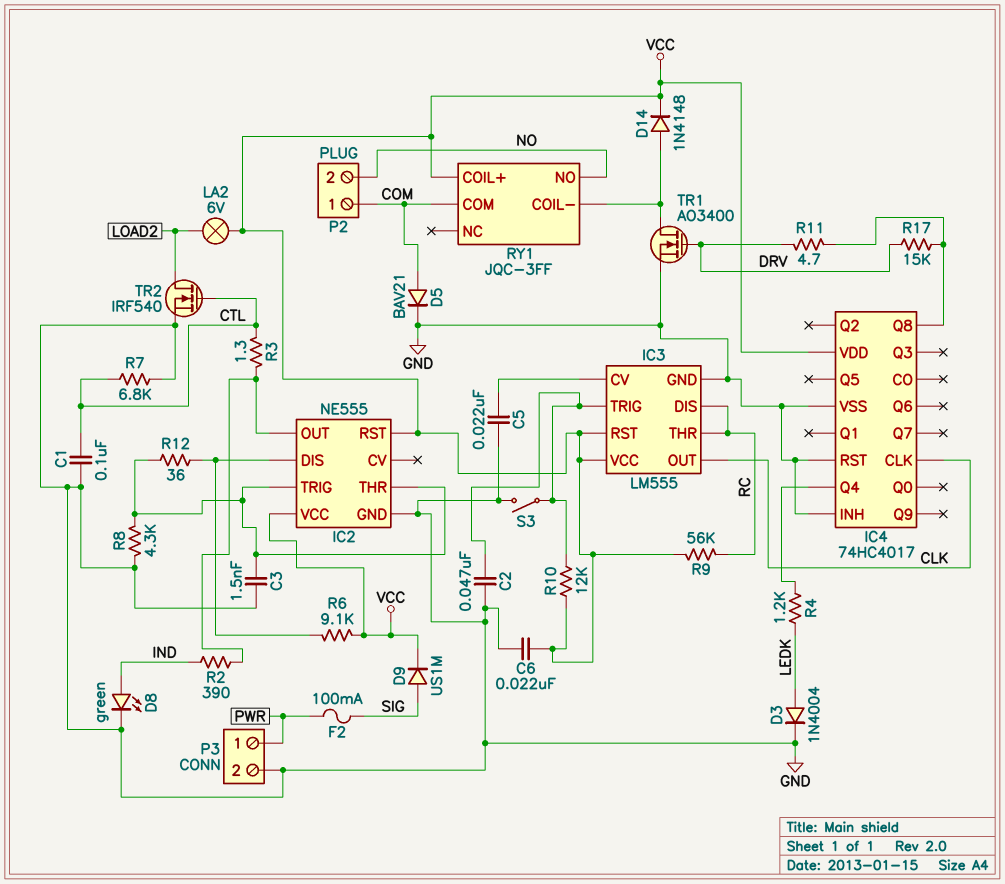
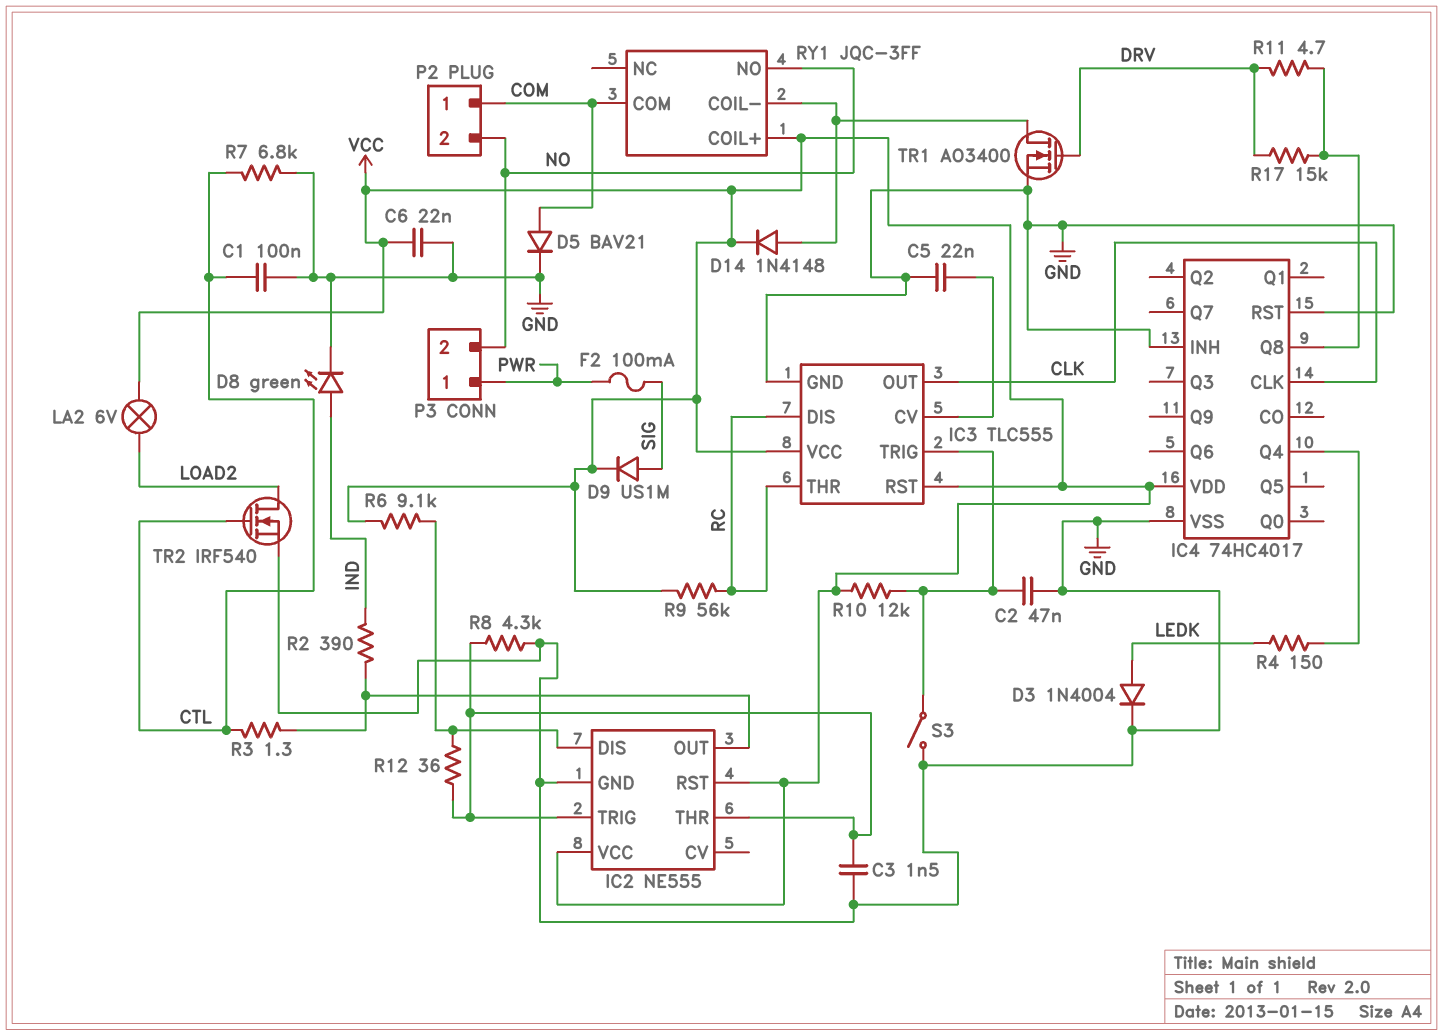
IC3: LM555 -> TLC555
P3 pin 2: GND -> NO
R4: 1.2k (IC4/Q4, LEDK) -> 150 (IC4/Q4, LEDK)

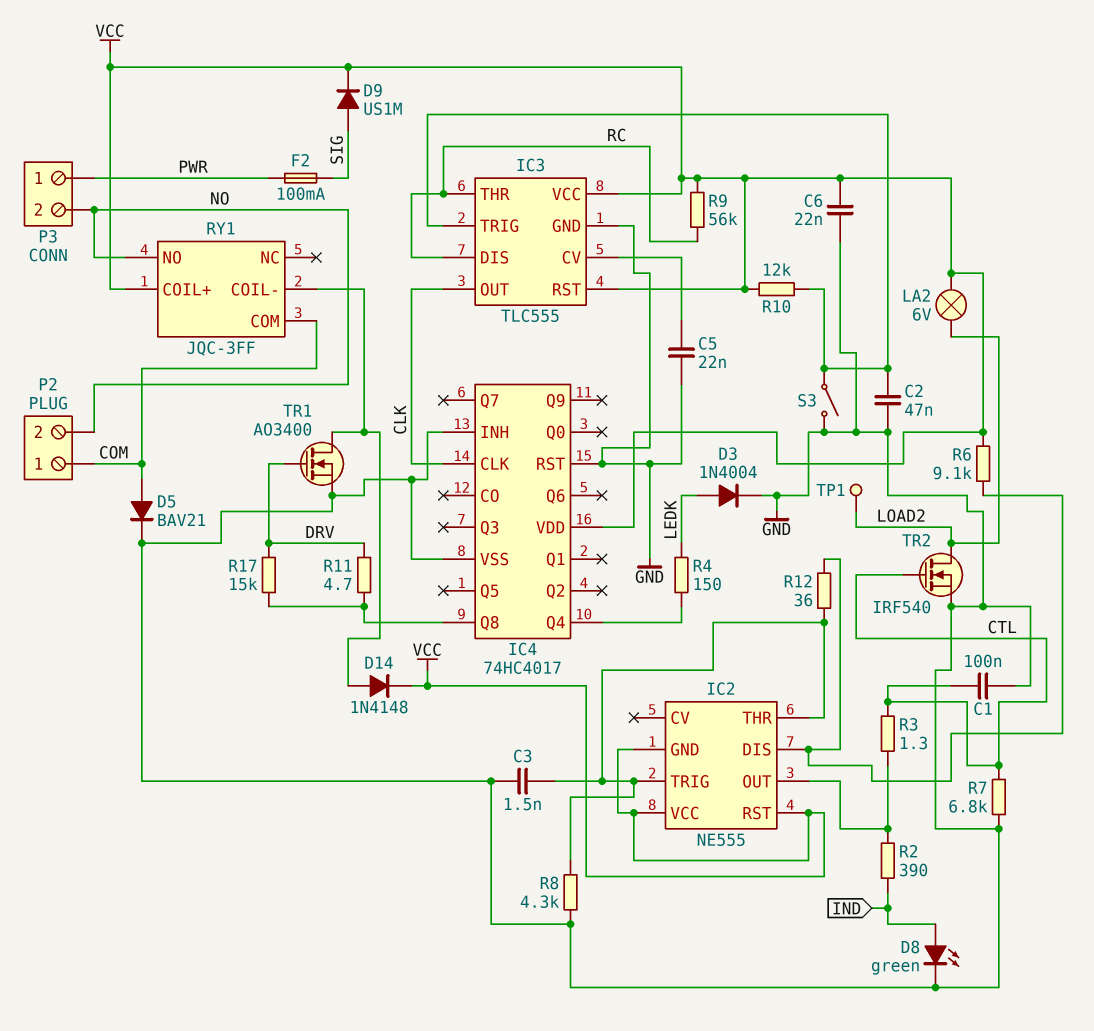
IC2 pin GND: GND -> VCC
TP1: none -> test point (LOAD2)

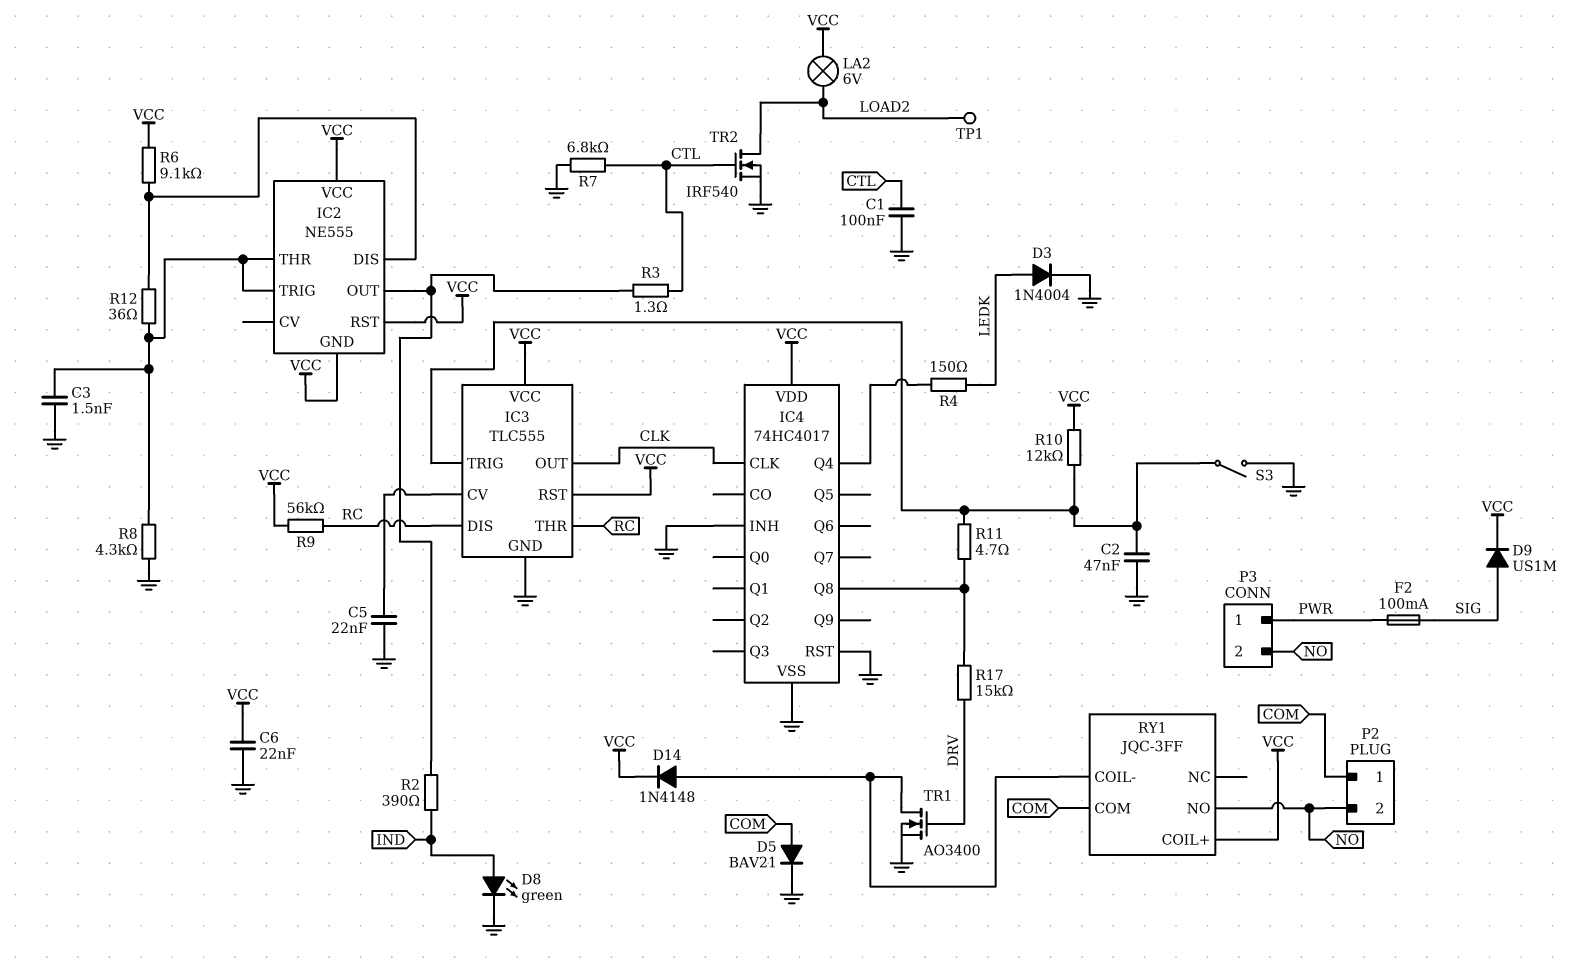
R11: 4.7 (DRV, IC4/Q8) -> 4.7 (IC3/TRIG, IC4/Q8)

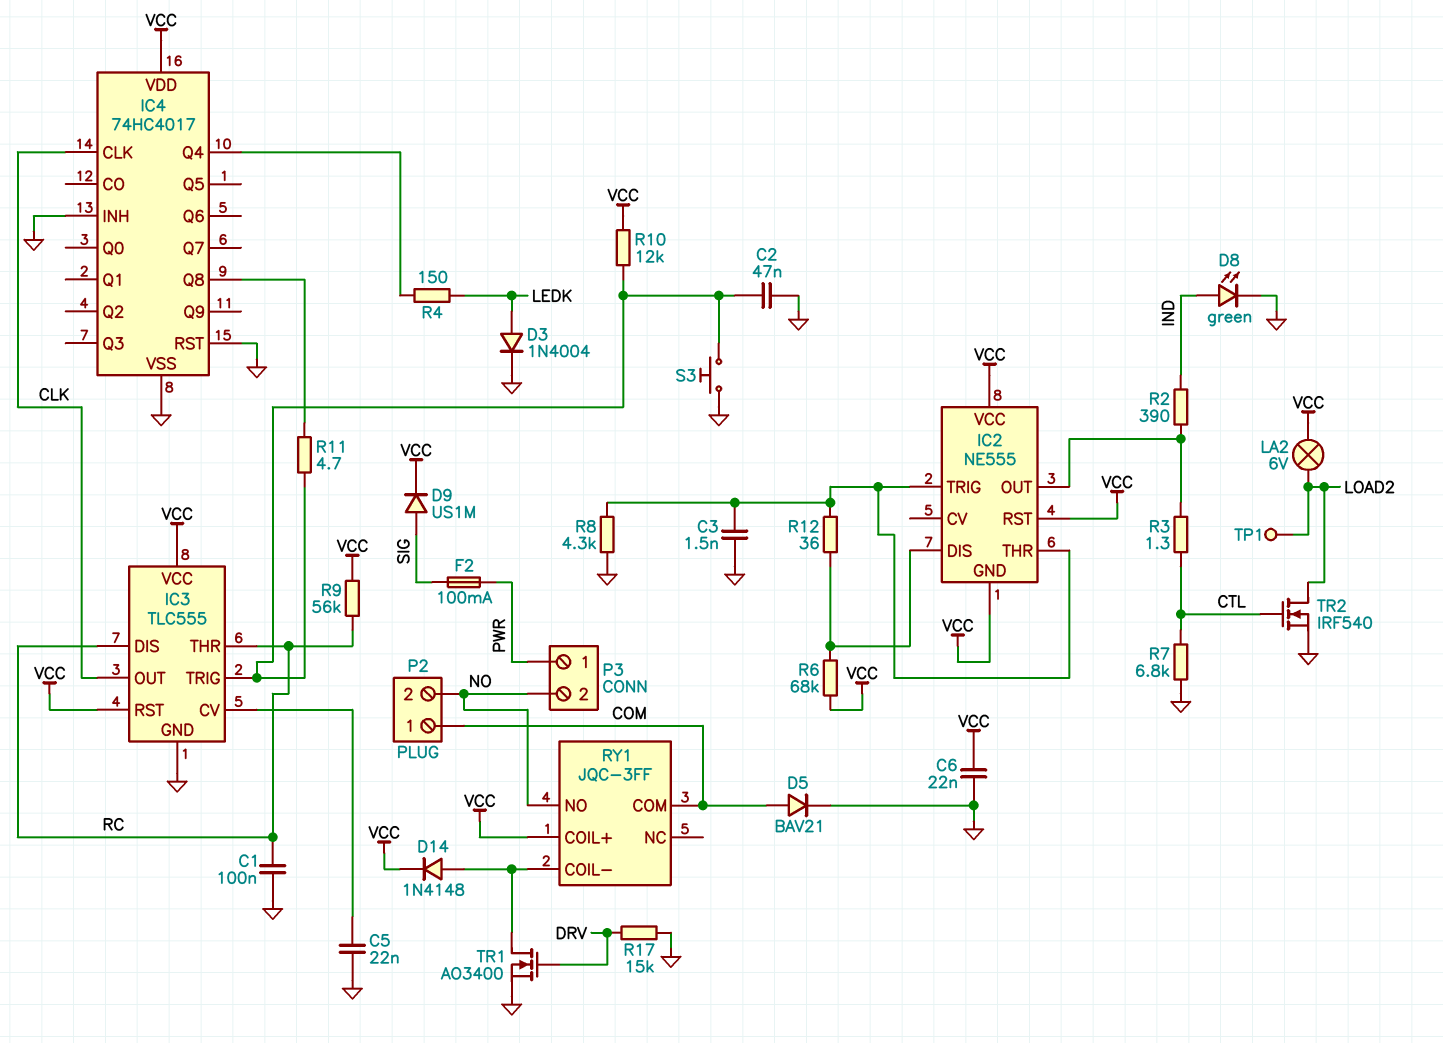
C1: 100nF (CTL, GND) -> 100nF (GND, RC)
R6: 9.1k (IC2/DIS, VCC) -> 68k (IC2/DIS, VCC)
R17: 15k (DRV, IC4/Q8) -> 15k (DRV, GND)
S3: switch (GND, IC3/TRIG) -> button (GND, IC3/TRIG)

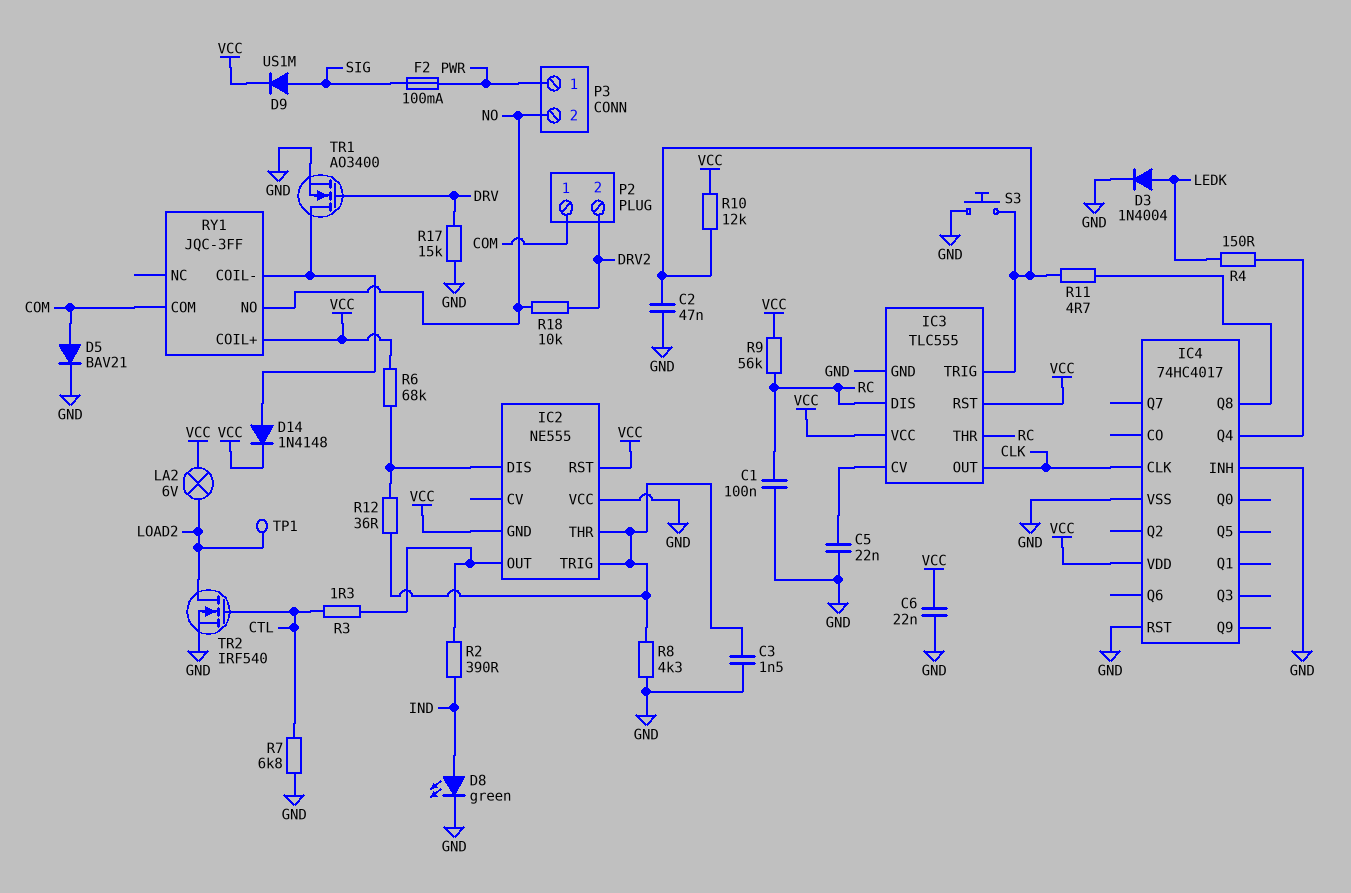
IC2 pin VCC: VCC -> GND
P2 pin 2: NO -> DRV2
R18: none -> 10k (DRV2, NO)

